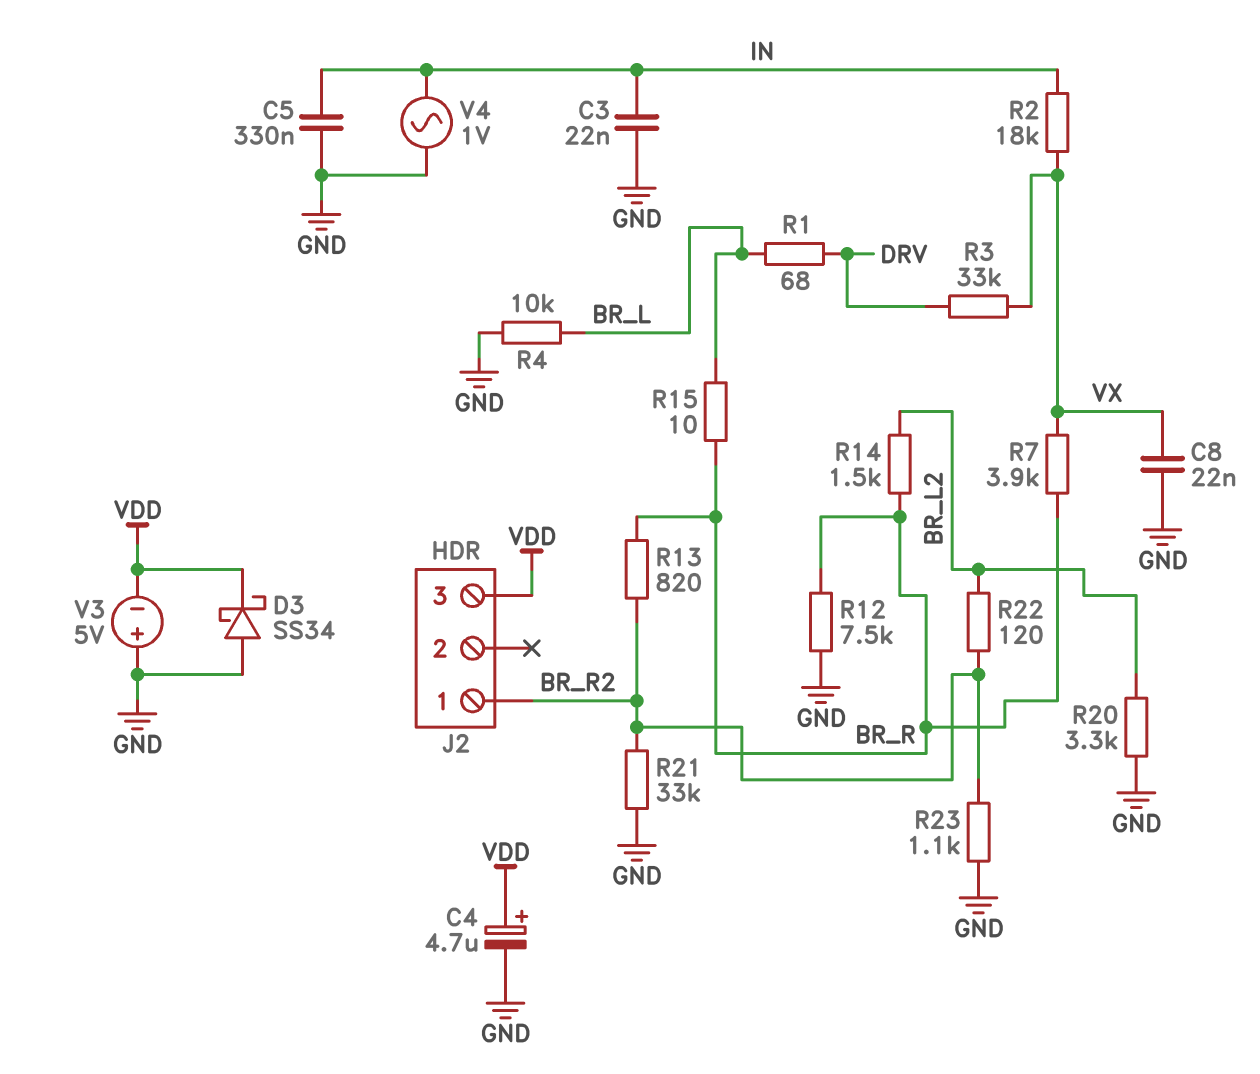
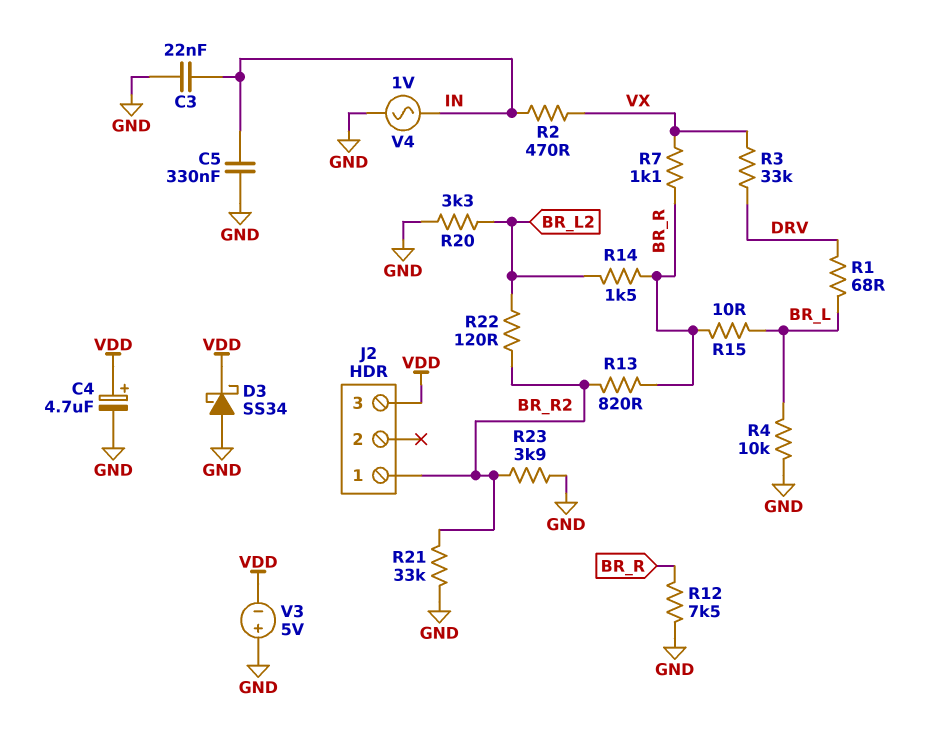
C8: 22nF (GND, VX) -> none
R2: 18k (IN, VX) -> 470 (IN, VX)
R7: 3.9k (BR_R, VX) -> 1.1k (BR_R, VX)
R23: 1.1k (BR_R2, GND) -> 3.9k (BR_R2, GND)

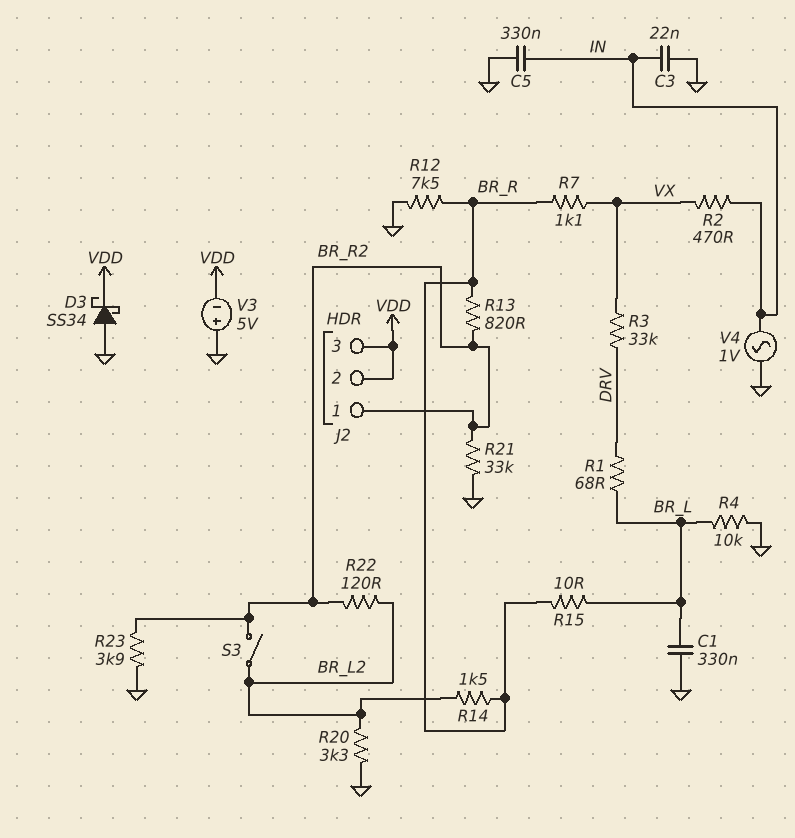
C1: none -> 330nF (BR_L, GND)
C4: 4.7uF (plus VDD, minus GND) -> none
J2 pin 2: none -> VDD
S3: none -> switch (BR_L2, BR_R2)

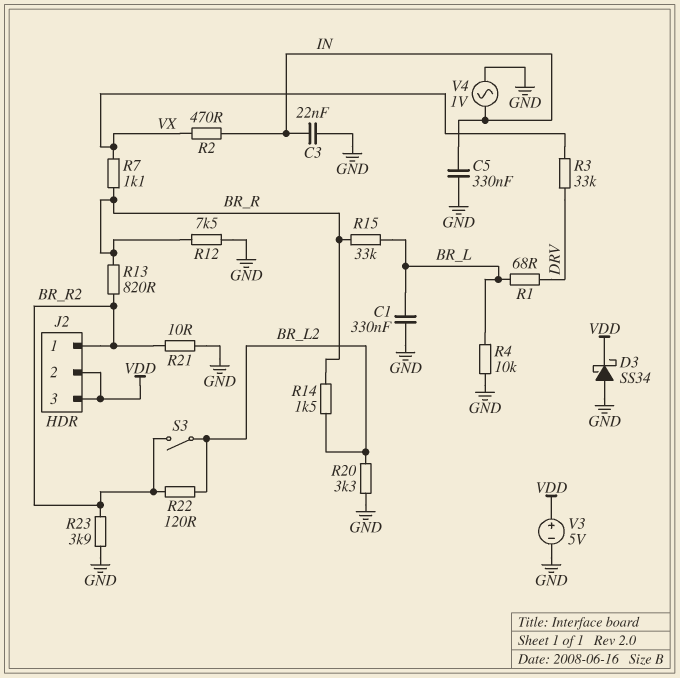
R15: 10 (BR_L, BR_R) -> 33k (BR_L, BR_R)
R21: 33k (BR_R2, GND) -> 10 (BR_R2, GND)
V3: 5V (plus GND, minus VDD) -> 5V (plus VDD, minus GND)

